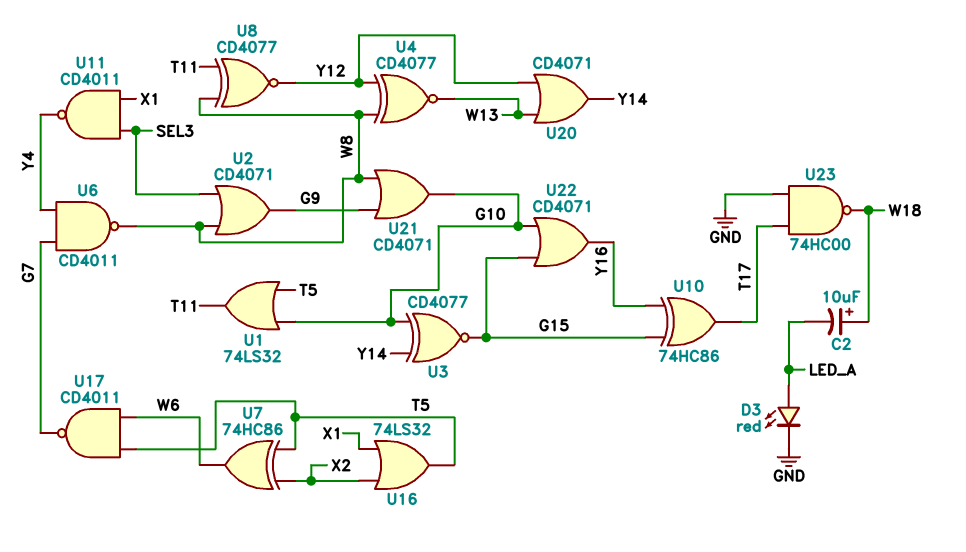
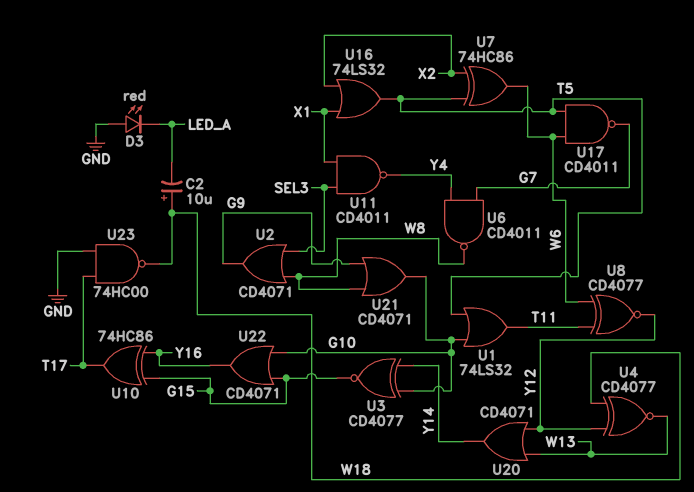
D3: LED red (A LED_A, K GND) -> LED red (A GND, K LED_A)
U4: XNOR CD4077 (in W8, in Y12, out W13) -> XNOR CD4077 (in W18, in Y12, out W13)
U8: XNOR CD4077 (in T11, in W8, out Y12) -> XNOR CD4077 (in T11, in W6, out Y12)

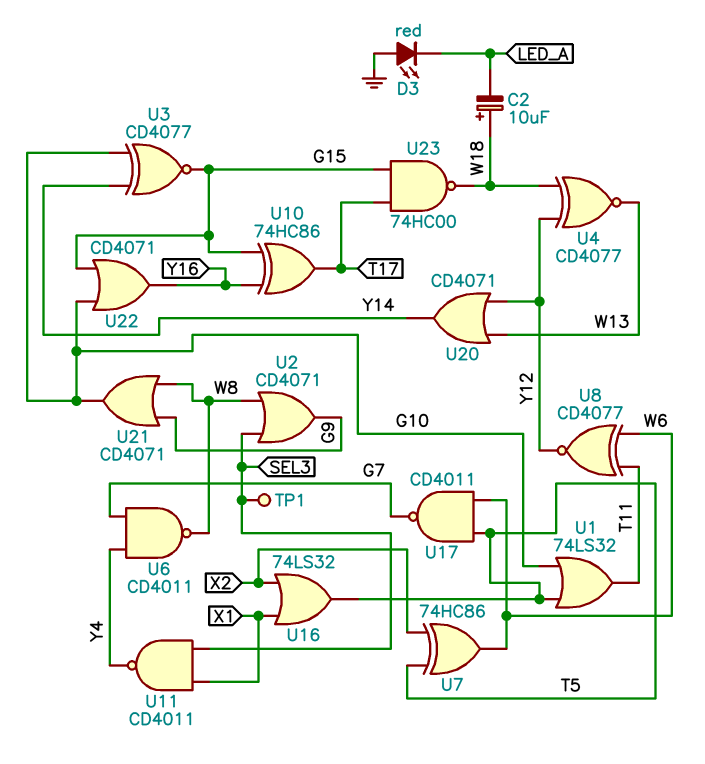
TP1: none -> test point (SEL3)
U23: NAND 74HC00 (in GND, in T17, out W18) -> NAND 74HC00 (in G15, in T17, out W18)

